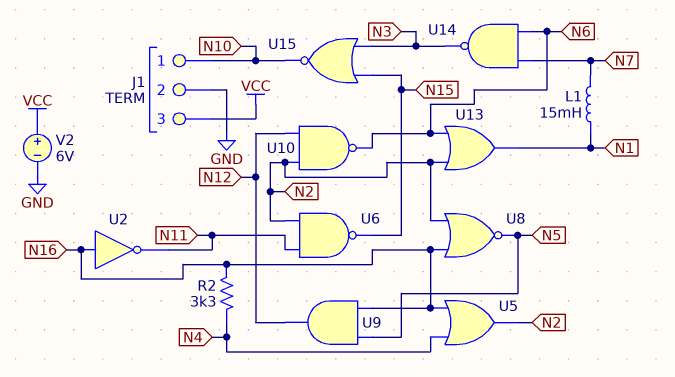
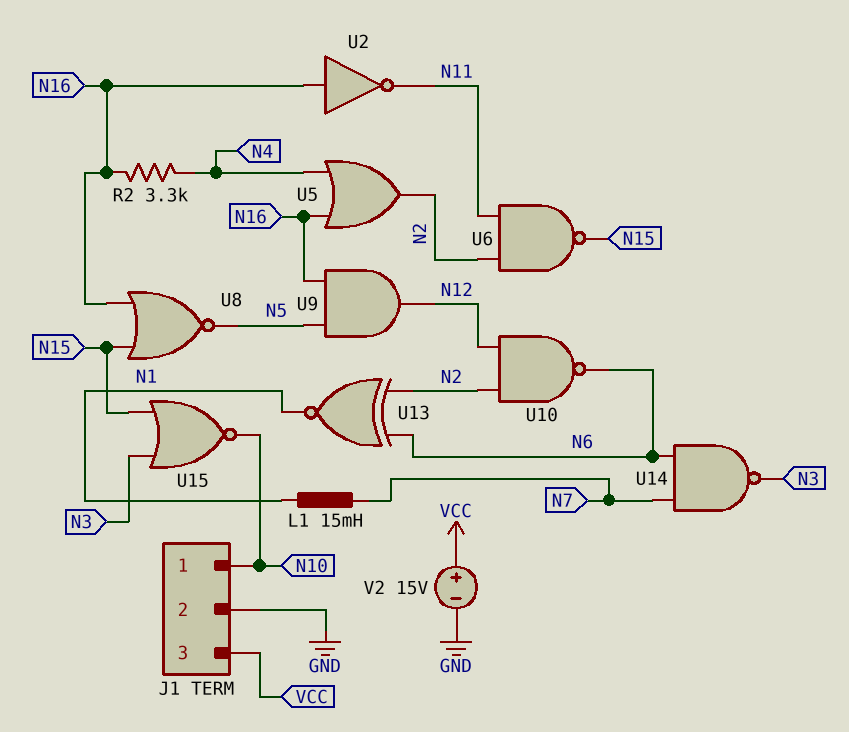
U8: NOR (in N2, in N16, out N5) -> NOR (in N15, in N16, out N5)
U13: OR (in N2, in N6, out N1) -> XNOR (in N2, in N6, out N1)
V2: 6V (plus VCC, minus GND) -> 15V (plus VCC, minus GND)

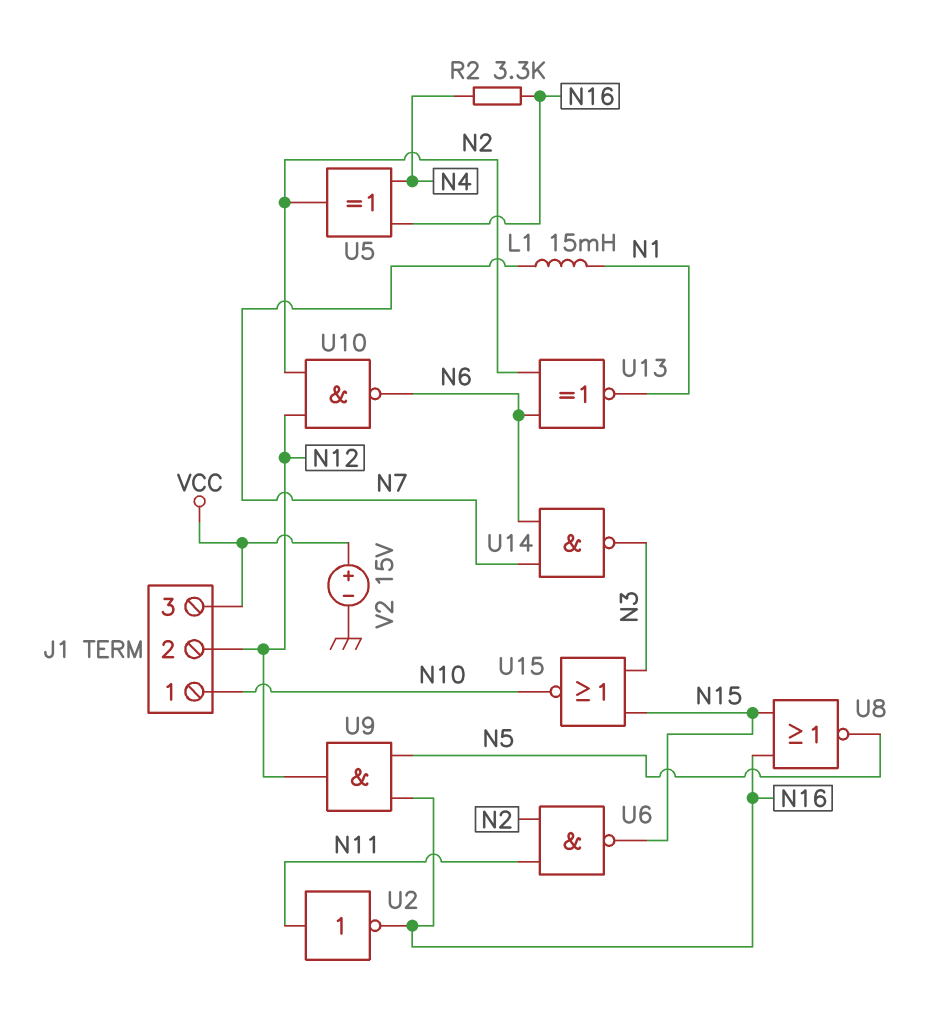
J1 pin 2: GND -> N12
U2: NOT (in N16, out N11) -> NOT (in N11, out N16)
U5: OR (in N4, in N16, out N2) -> XOR (in N4, in N16, out N2)

